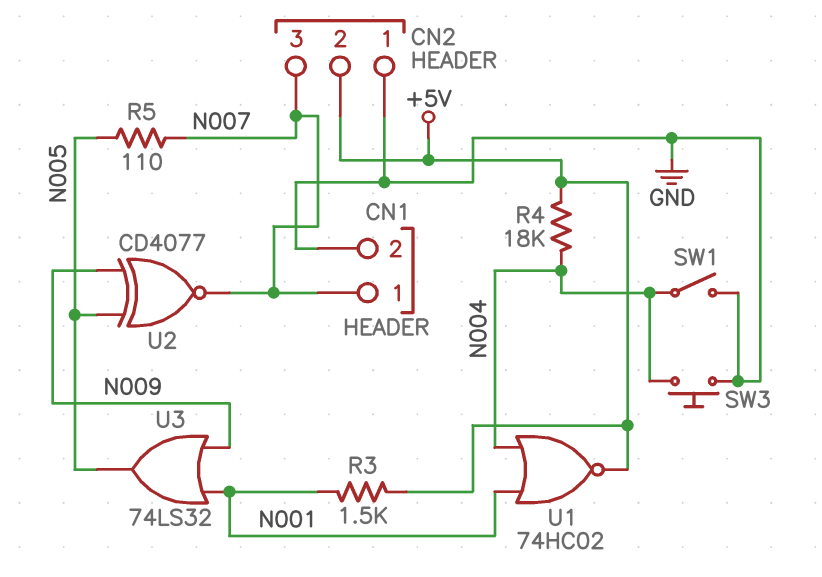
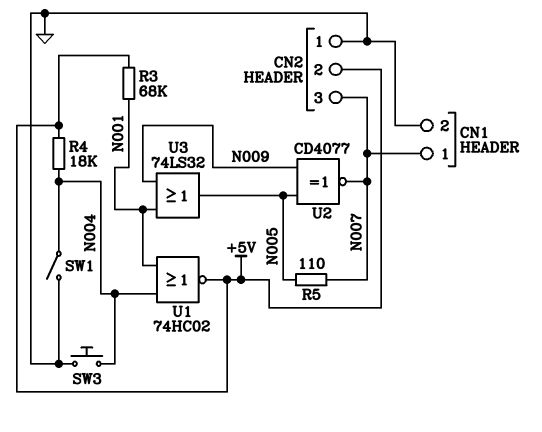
R3: 1.5k (+5V, N001) -> 68k (+5V, N001)

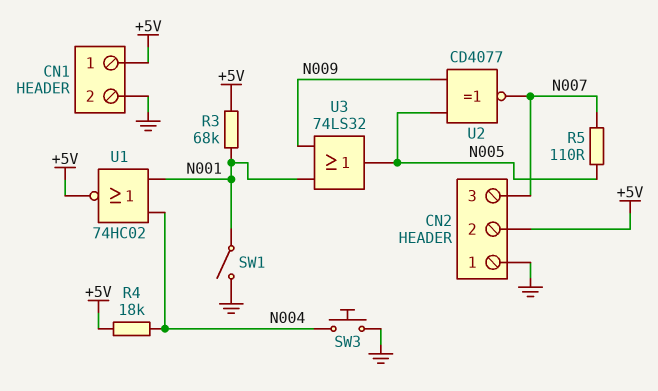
CN1 pin 1: N007 -> +5V
SW1: switch (GND, N004) -> switch (GND, N001)

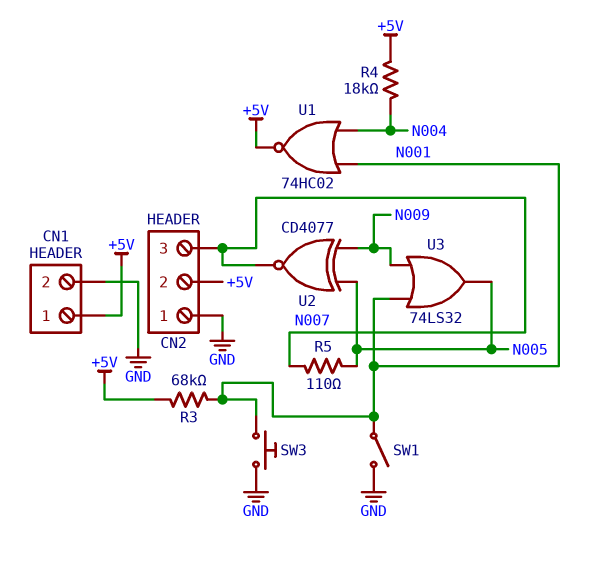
SW3: button (GND, N004) -> button (GND, N001)

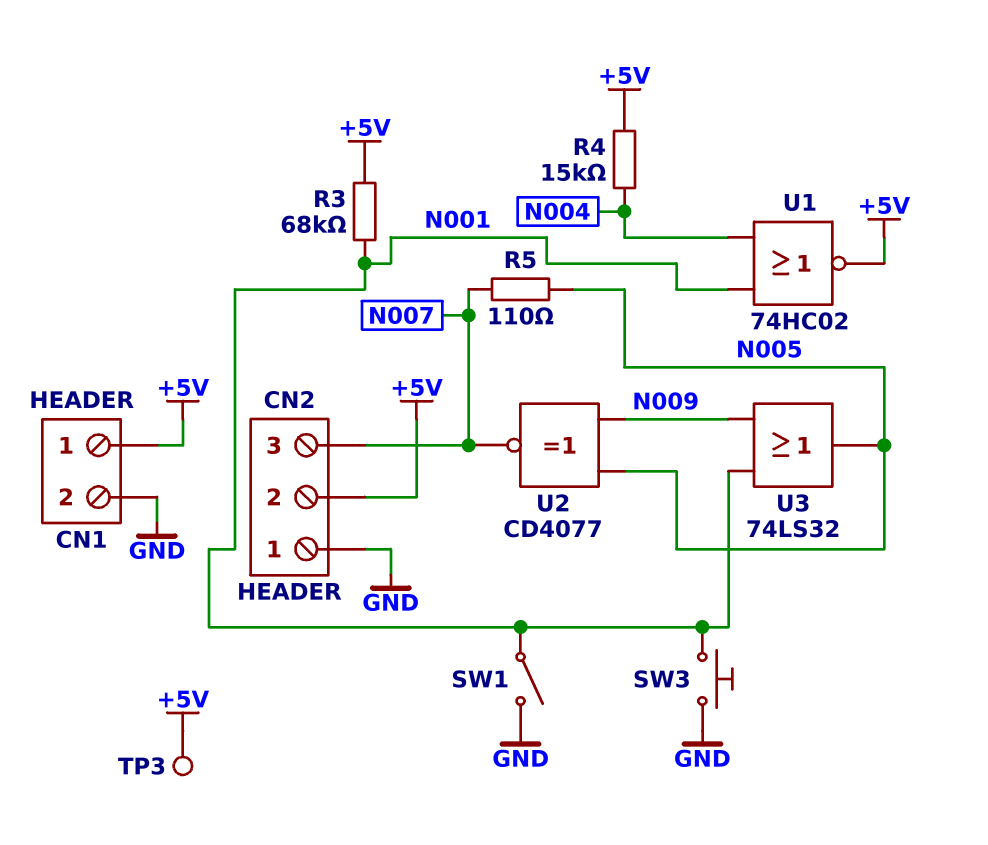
R4: 18k (+5V, N004) -> 15k (+5V, N004)
TP3: none -> test point (+5V)

